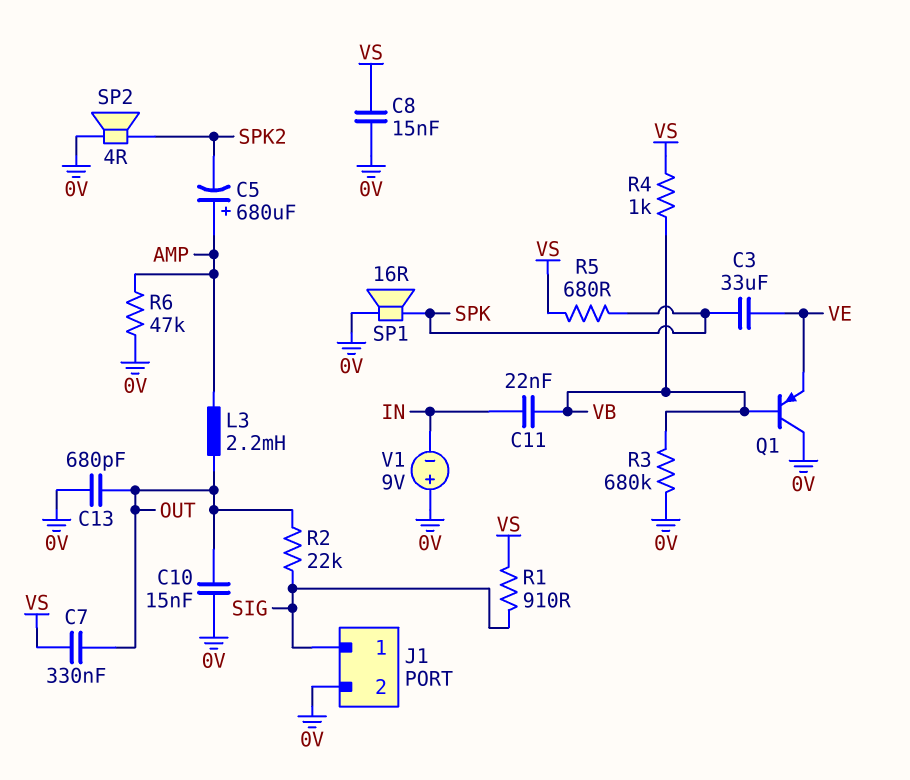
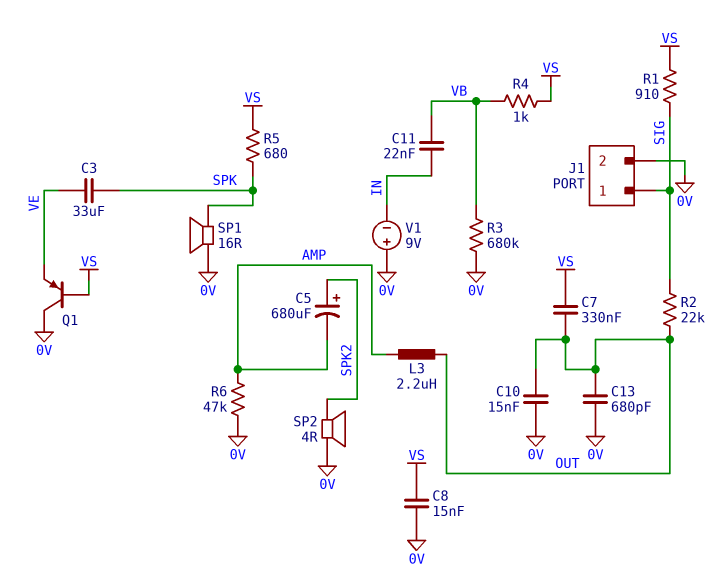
C5: 680uF (plus AMP, minus SPK2) -> 680uF (plus SPK2, minus AMP)
L3: 2.2mH (AMP, OUT) -> 2.2uH (AMP, OUT)
Q1: PNP (B VB, C 0V, E VE) -> PNP (B VS, C 0V, E VE)

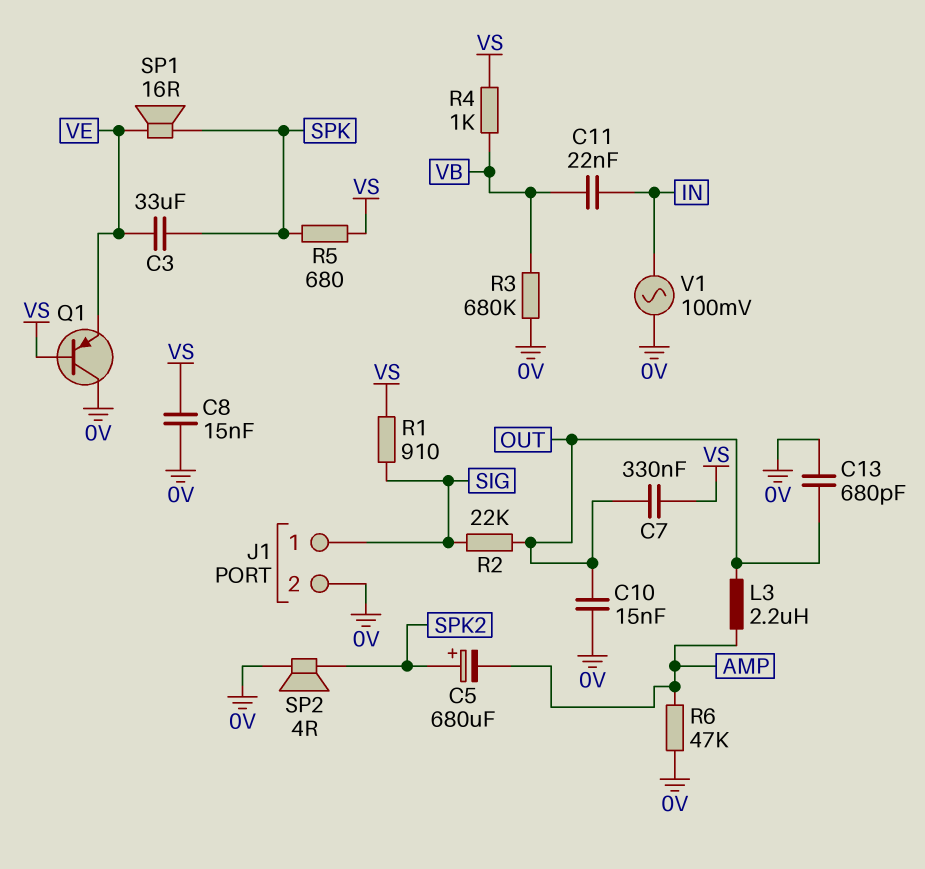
SP1: speaker 16R (0V, SPK) -> speaker 16R (SPK, VE)
V1: 9V (plus 0V, minus IN) -> AC 100mV (0V, IN)

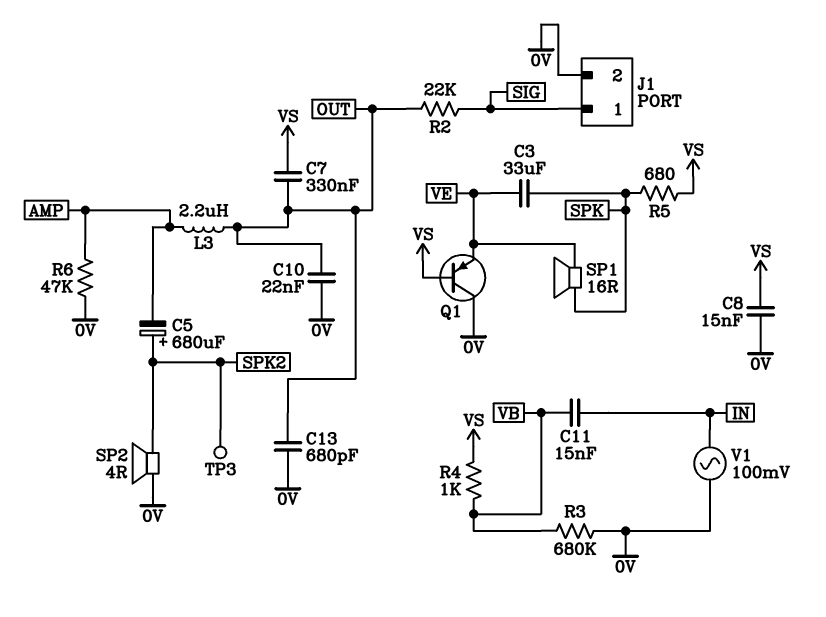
C10: 15nF (0V, OUT) -> 22nF (0V, OUT)
C11: 22nF (IN, VB) -> 15nF (IN, VB)
R1: 910 (SIG, VS) -> none
TP3: none -> test point (SPK2)

